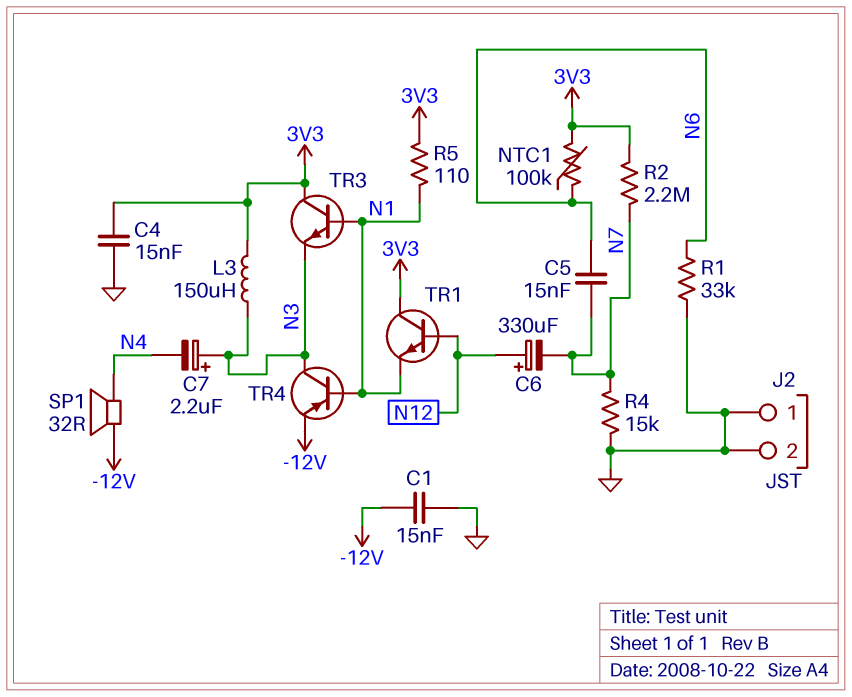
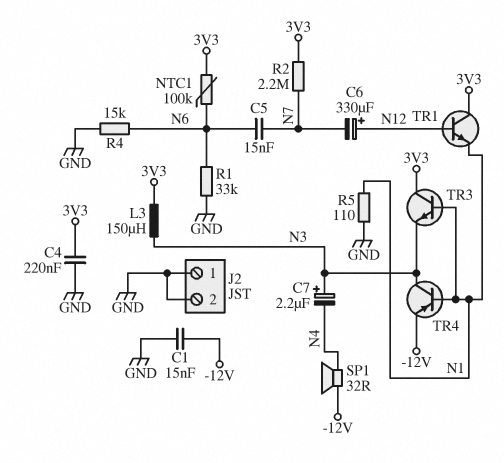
C4: 15nF (3V3, GND) -> 220nF (3V3, GND)
R4: 15k (GND, N7) -> 15k (GND, N6)
R5: 110 (3V3, N1) -> 110 (GND, N1)

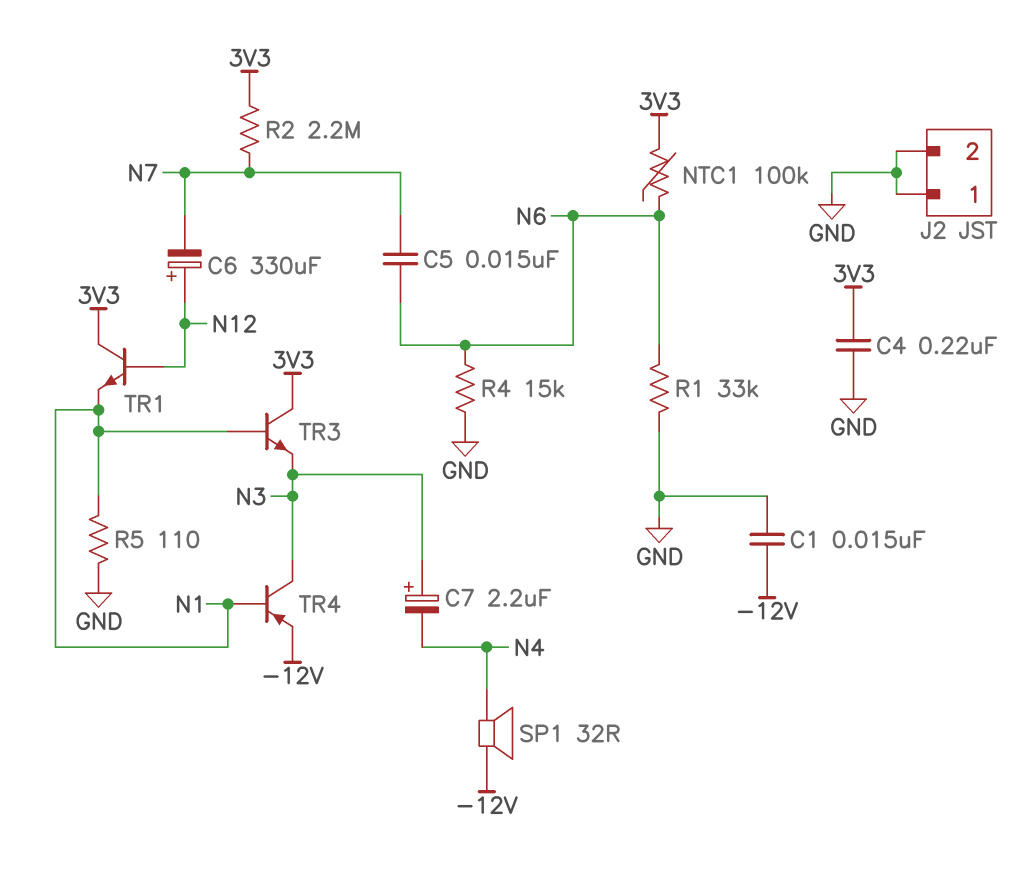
L3: 150uH (3V3, N3) -> none

